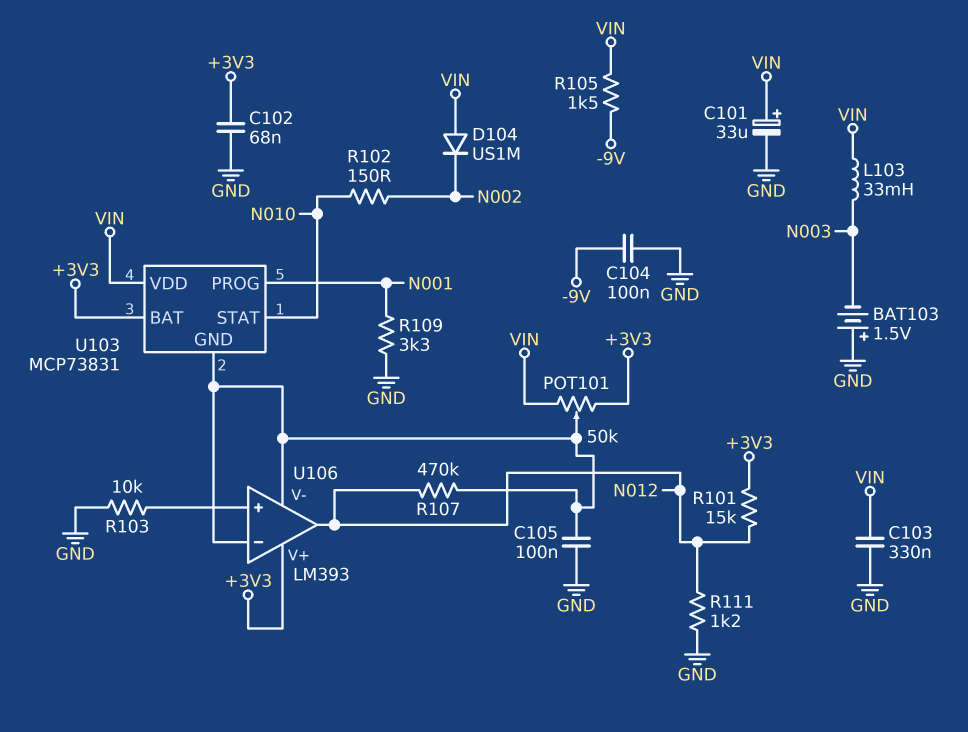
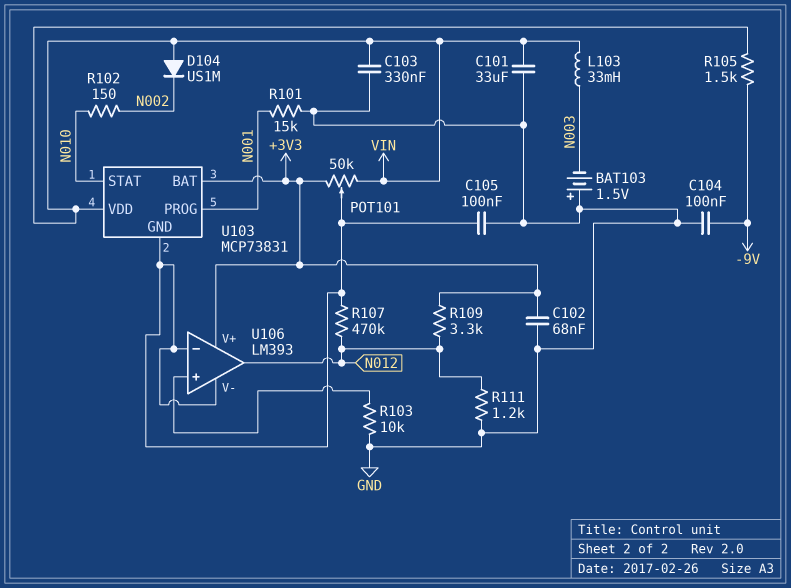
C101: 33uF (plus VIN, minus GND) -> 33uF (GND, VIN)
R101: 15k (+3V3, N012) -> 15k (GND, N001)
R109: 3.3k (GND, N001) -> 3.3k (+3V3, N012)

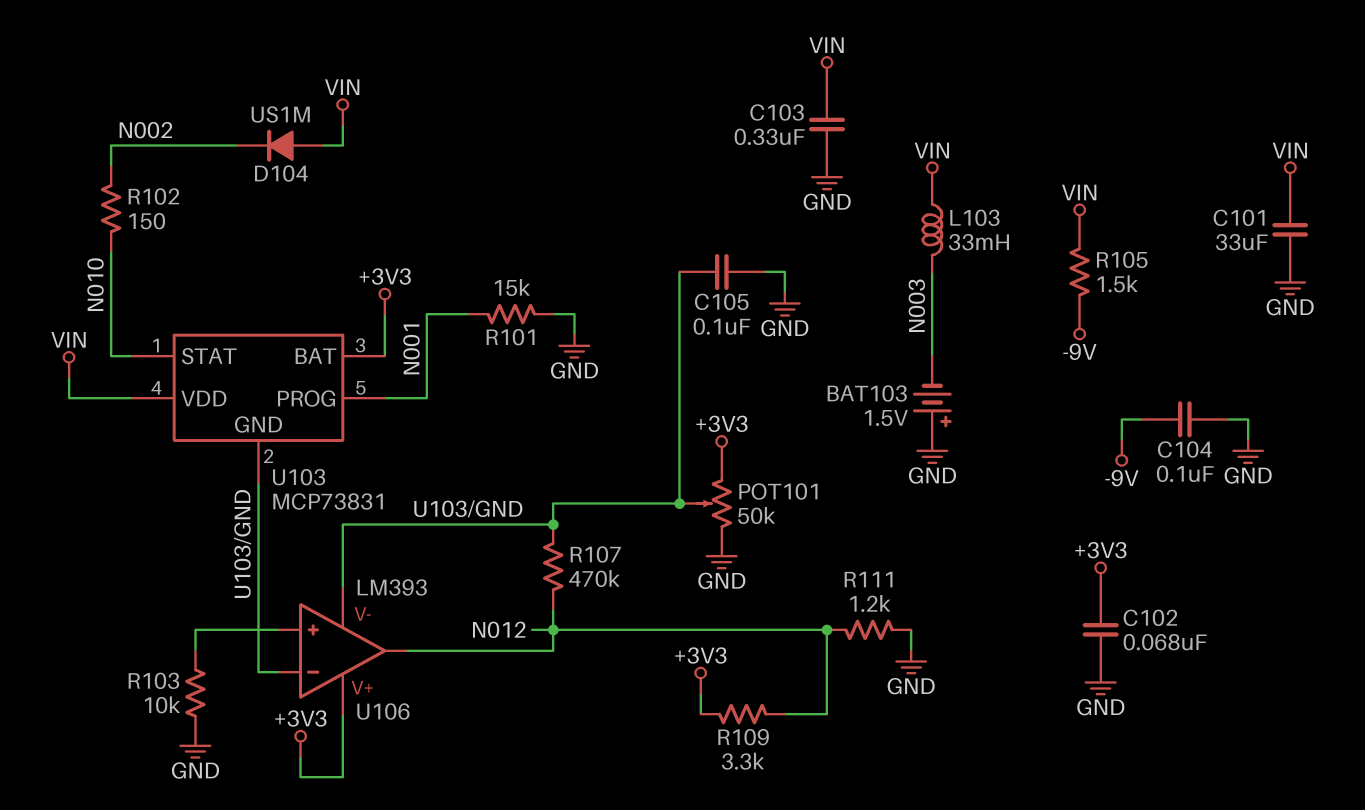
POT101: 50k (+3V3, VIN, wiper U103/GND) -> 50k (+3V3, GND, wiper U103/GND)

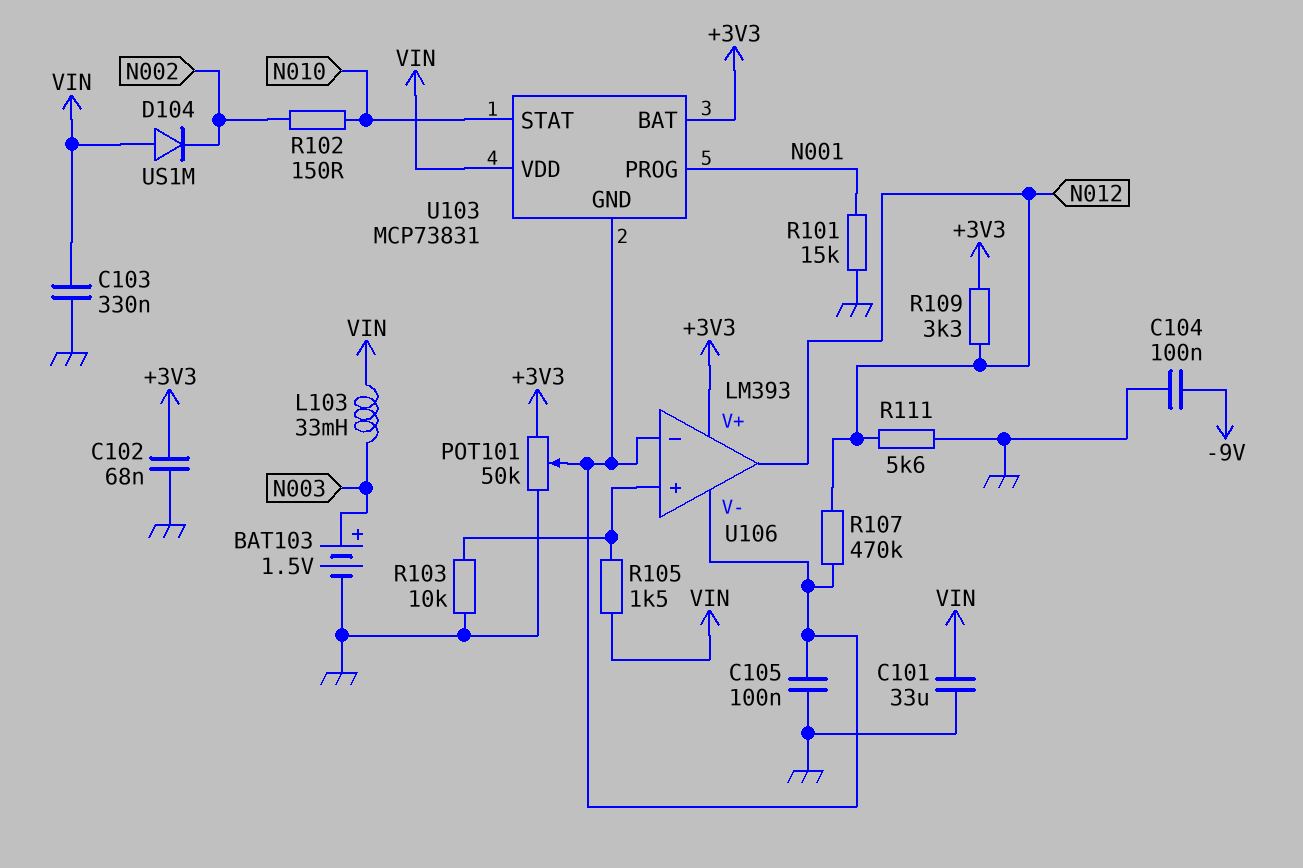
BAT103: 1.5V (plus GND, minus N003) -> 1.5V (plus N003, minus GND)
R105: 1.5k (-9V, VIN) -> 1.5k (U106/in+, VIN)
R111: 1.2k (GND, N012) -> 5.6k (GND, N012)

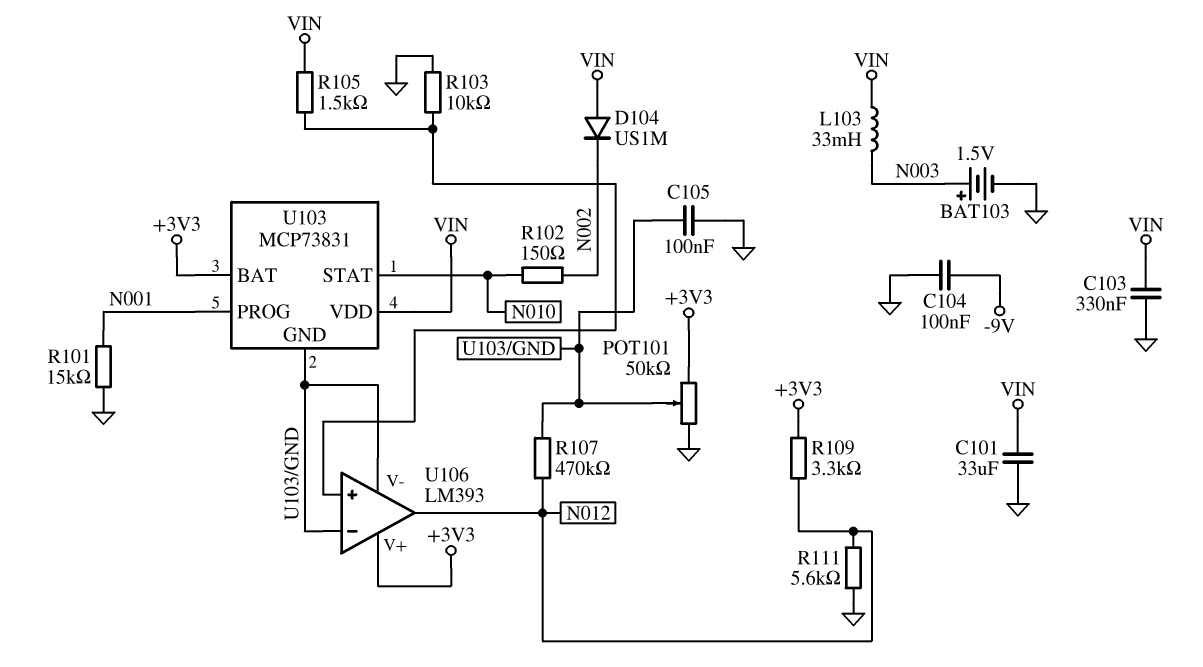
C102: 68nF (+3V3, GND) -> none

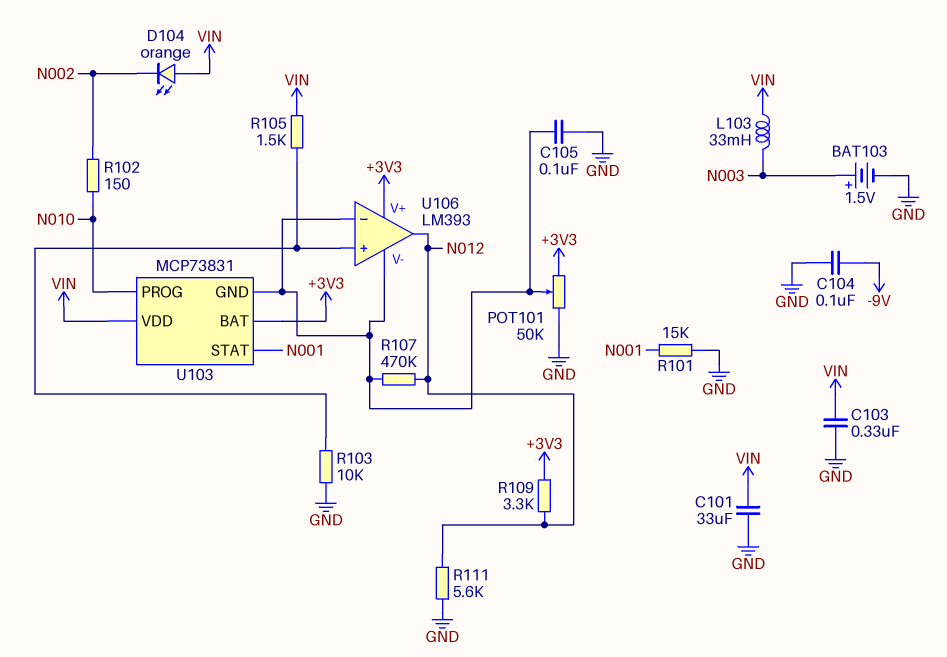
D104: diode US1M (A VIN, K N002) -> LED orange (A VIN, K N002)
U103 pin PROG: N001 -> N010
U103 pin STAT: N010 -> N001

